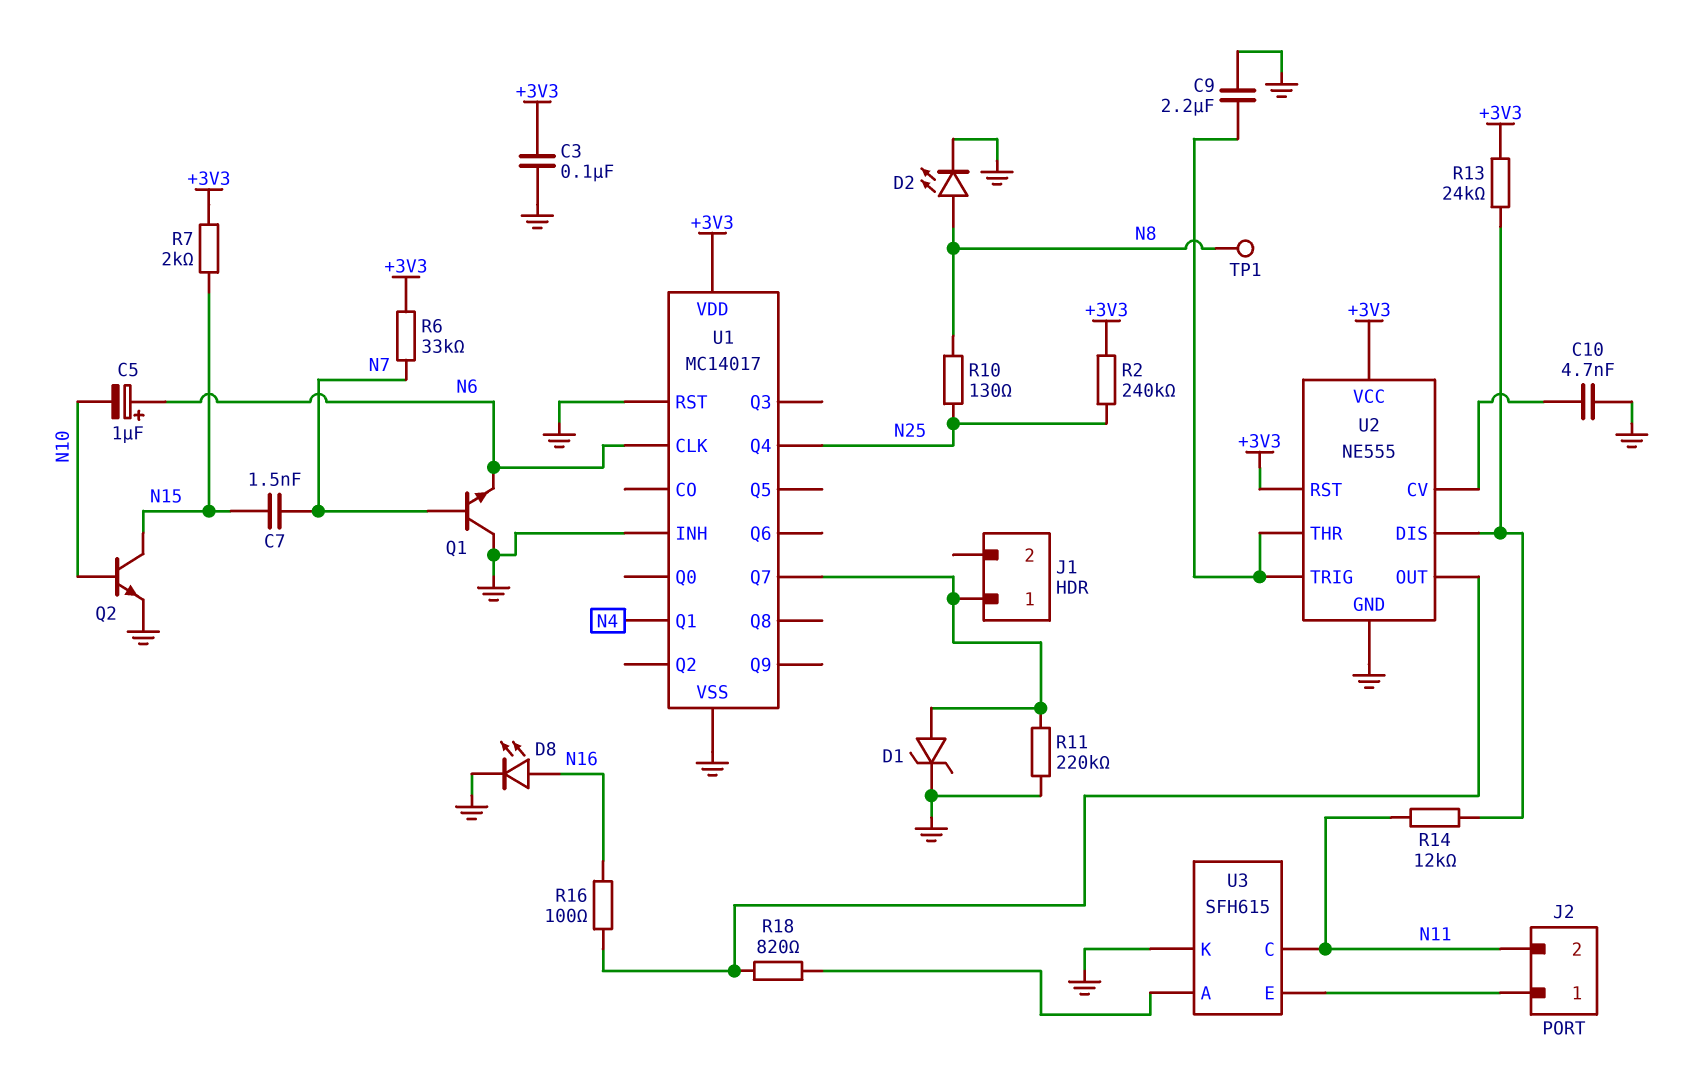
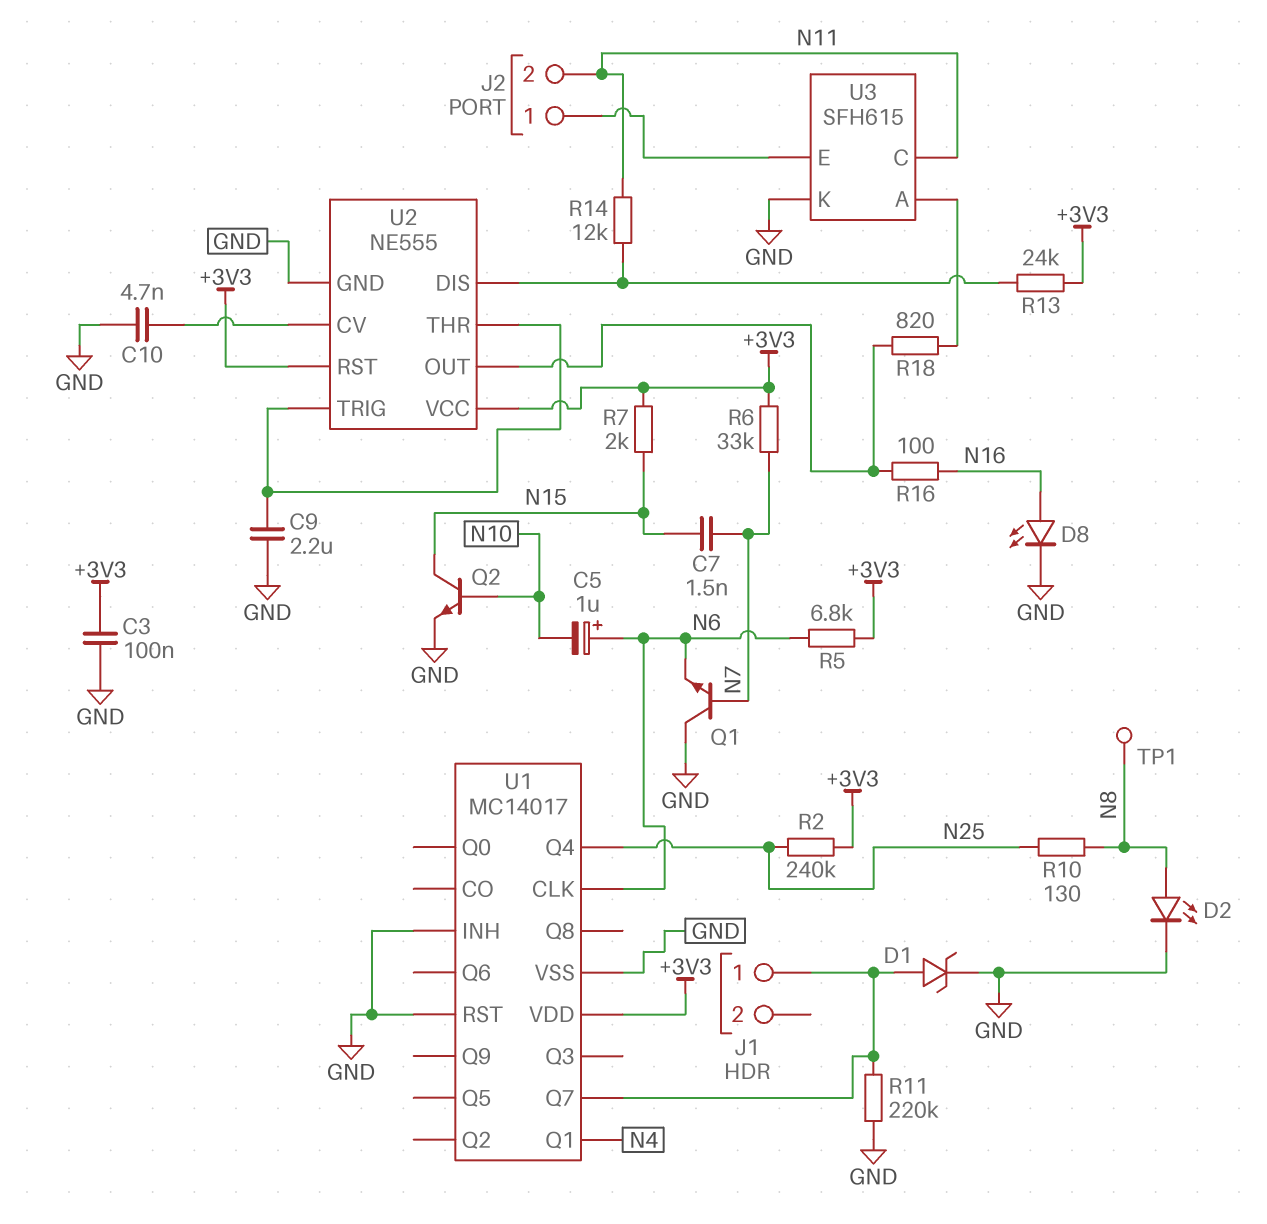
R5: none -> 6.8k (+3V3, N6)

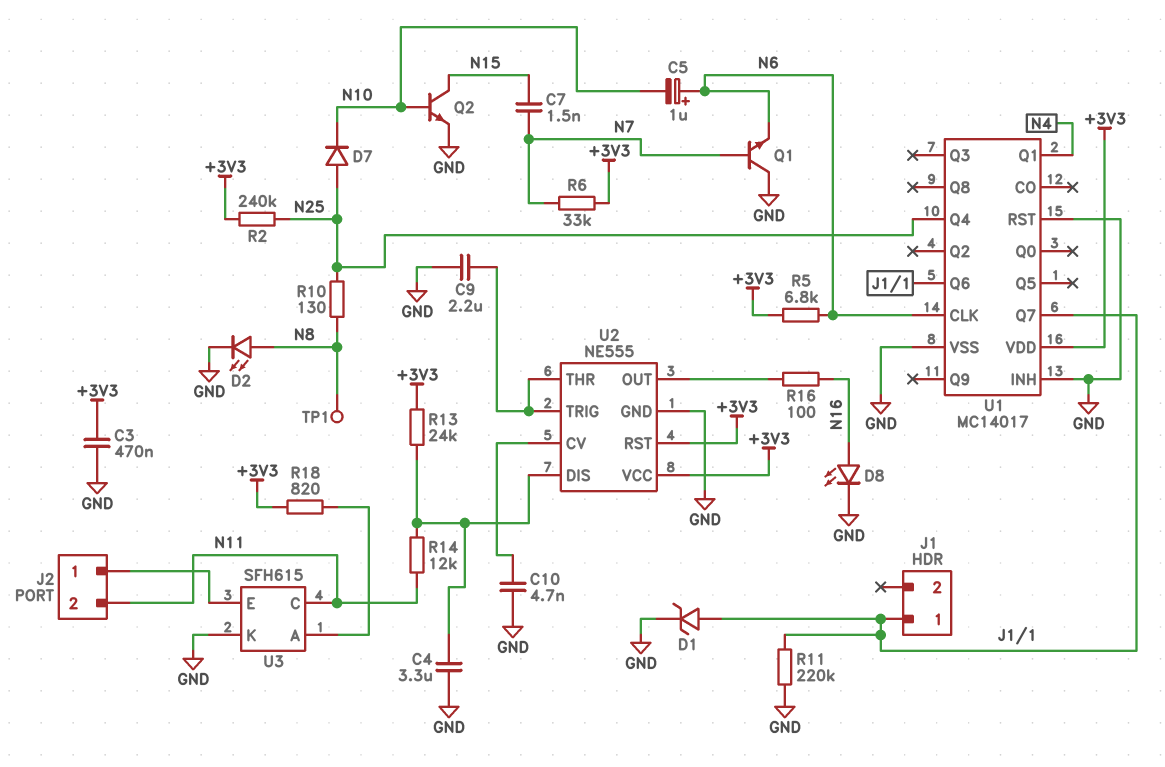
C3: 100nF (+3V3, GND) -> 470nF (+3V3, GND)
C4: none -> 3.3uF (GND, U2/DIS)
D7: none -> diode (A N25, K N10)
R7: 2k (+3V3, N15) -> none
R18: 820 (U2/OUT, U3/A) -> 820 (+3V3, U3/A)
U1 pin Q6: none -> J1/1

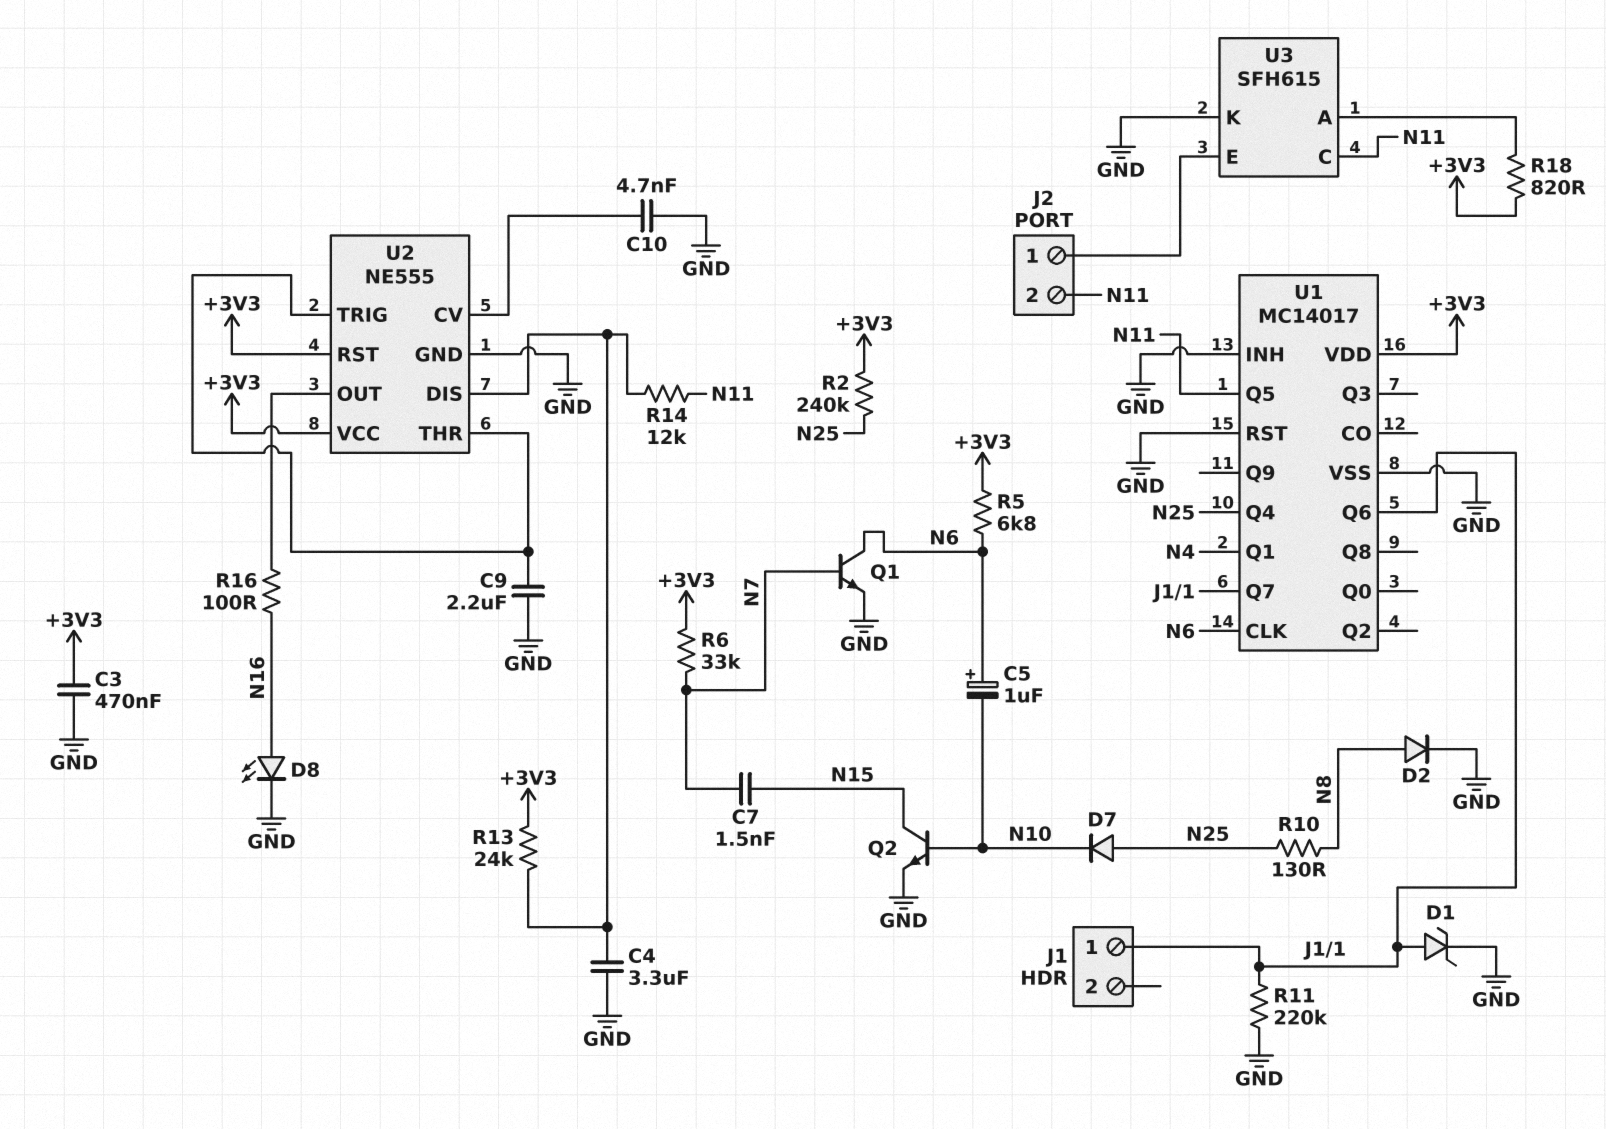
D2: LED (A N8, K GND) -> diode (A N8, K GND)
Q1: NPN (B N7, C GND, E N6) -> NPN (B N7, C N6, E GND)
TP1: test point (N8) -> none
U1 pin Q5: none -> N11

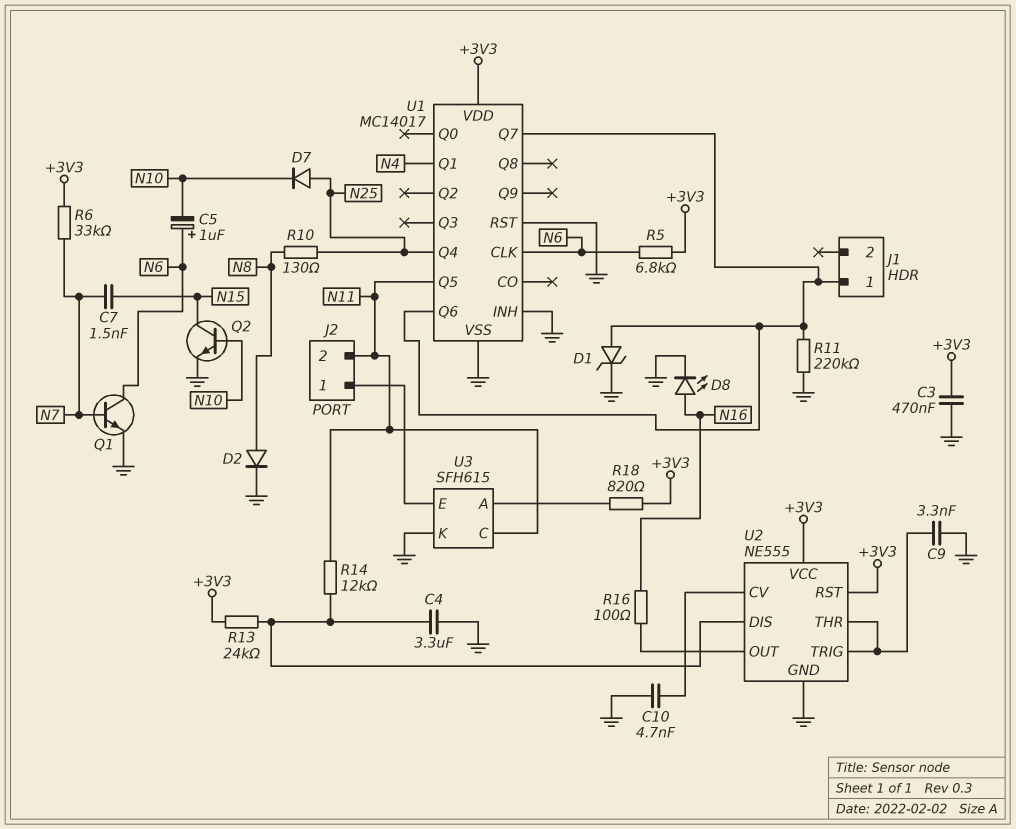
C9: 2.2uF (GND, U2/THR) -> 3.3nF (GND, U2/THR)
R2: 240k (+3V3, N25) -> none

